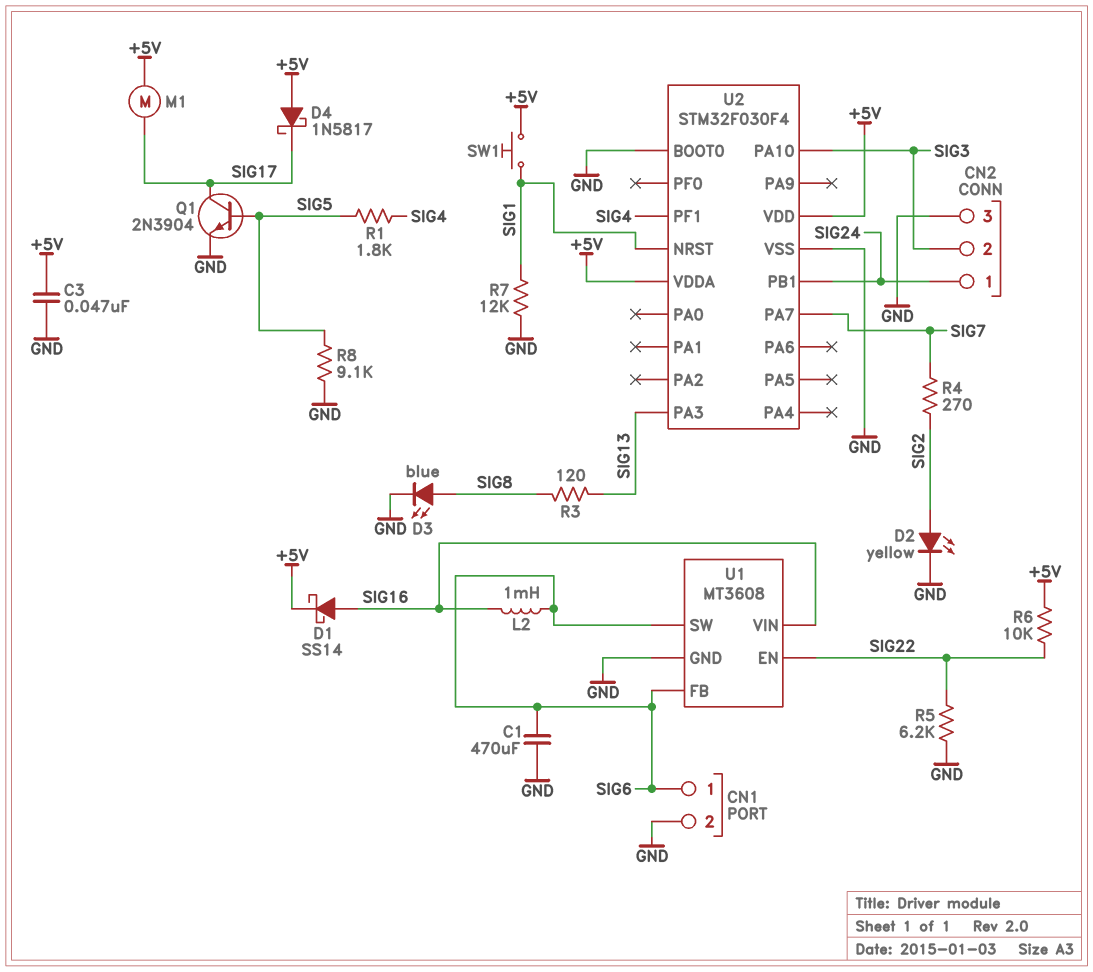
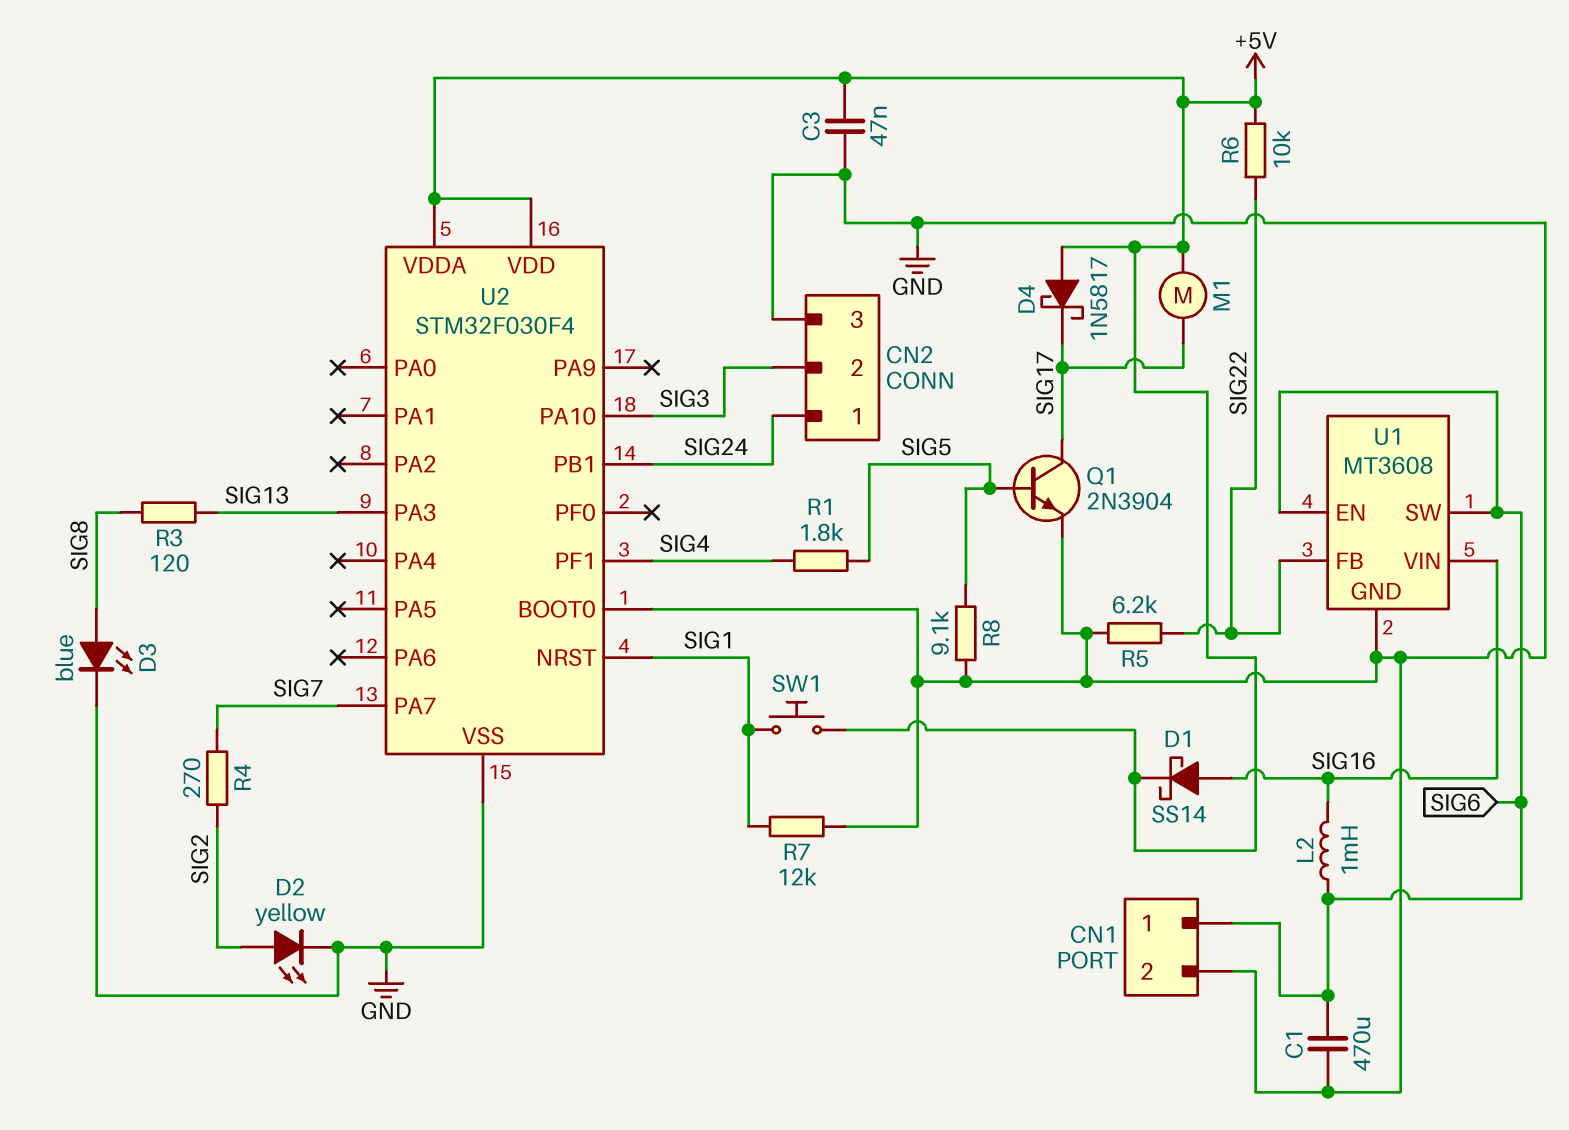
U1 pin EN: SIG22 -> SIG6
U1 pin FB: SIG6 -> SIG22

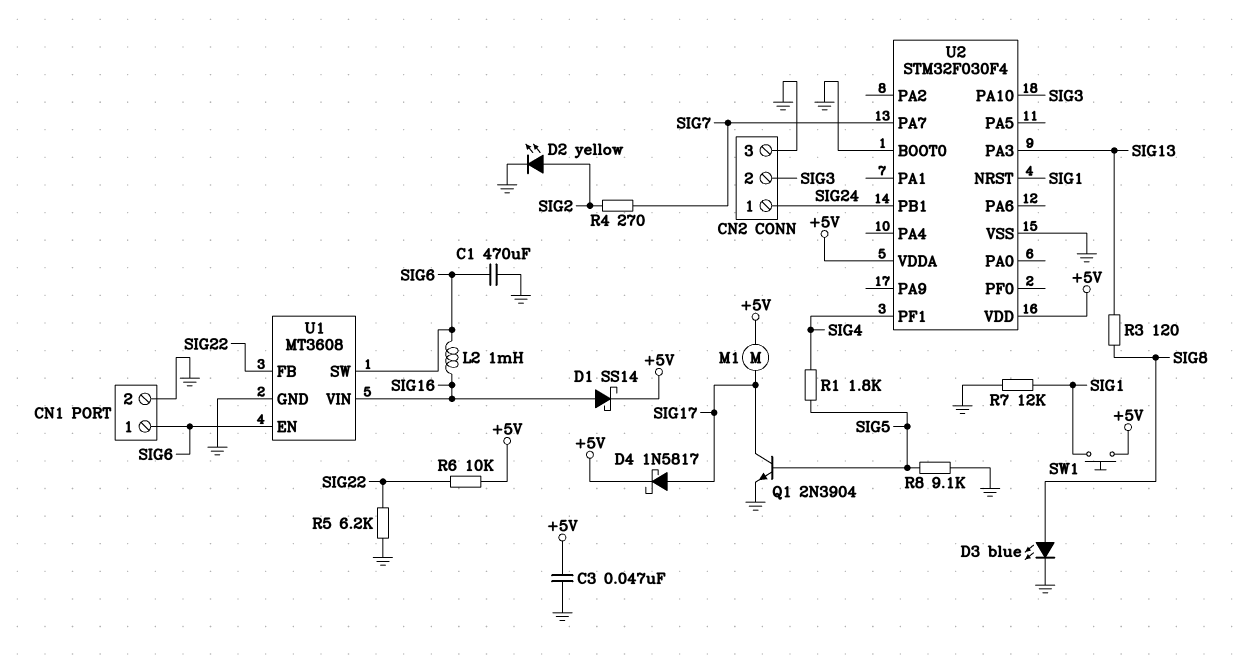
D4: schottky 1N5817 (A +5V, K SIG17) -> schottky 1N5817 (A SIG17, K +5V)

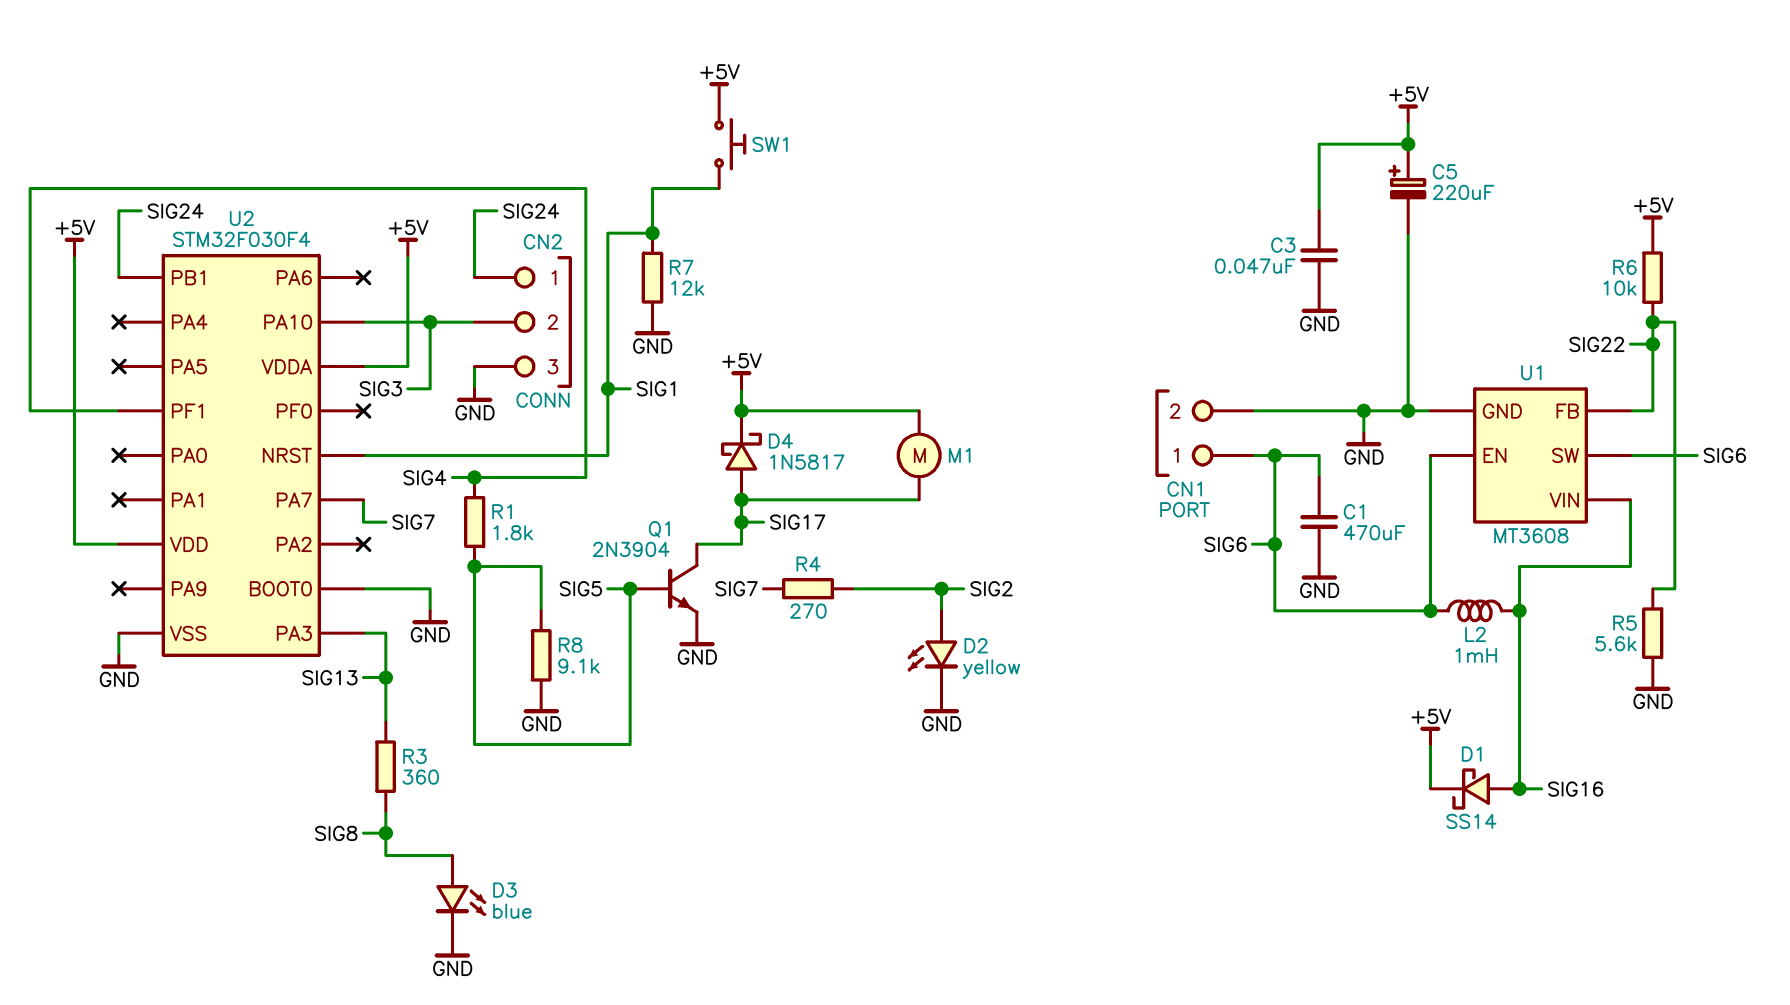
C5: none -> 220uF (plus +5V, minus GND)
R3: 120 (SIG8, SIG13) -> 360 (SIG8, SIG13)
R5: 6.2k (GND, SIG22) -> 5.6k (GND, SIG22)

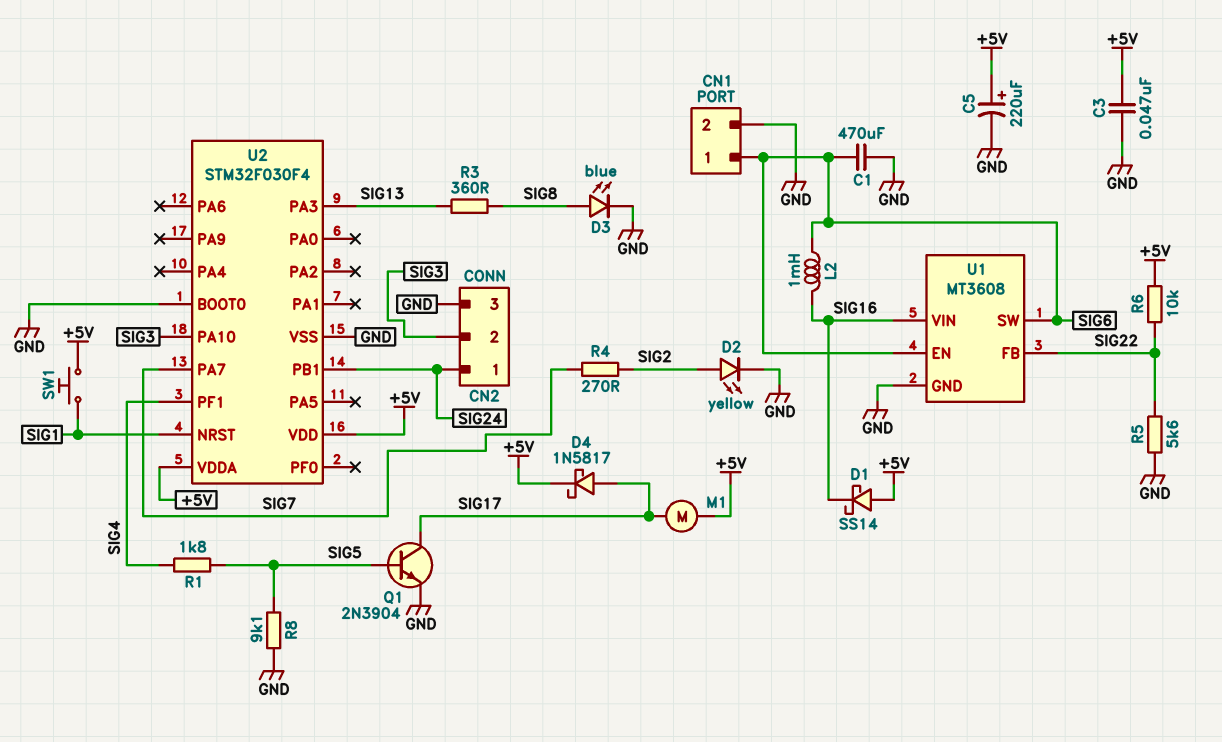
D1: schottky SS14 (A SIG16, K +5V) -> schottky SS14 (A +5V, K SIG16)
R7: 12k (GND, SIG1) -> none

